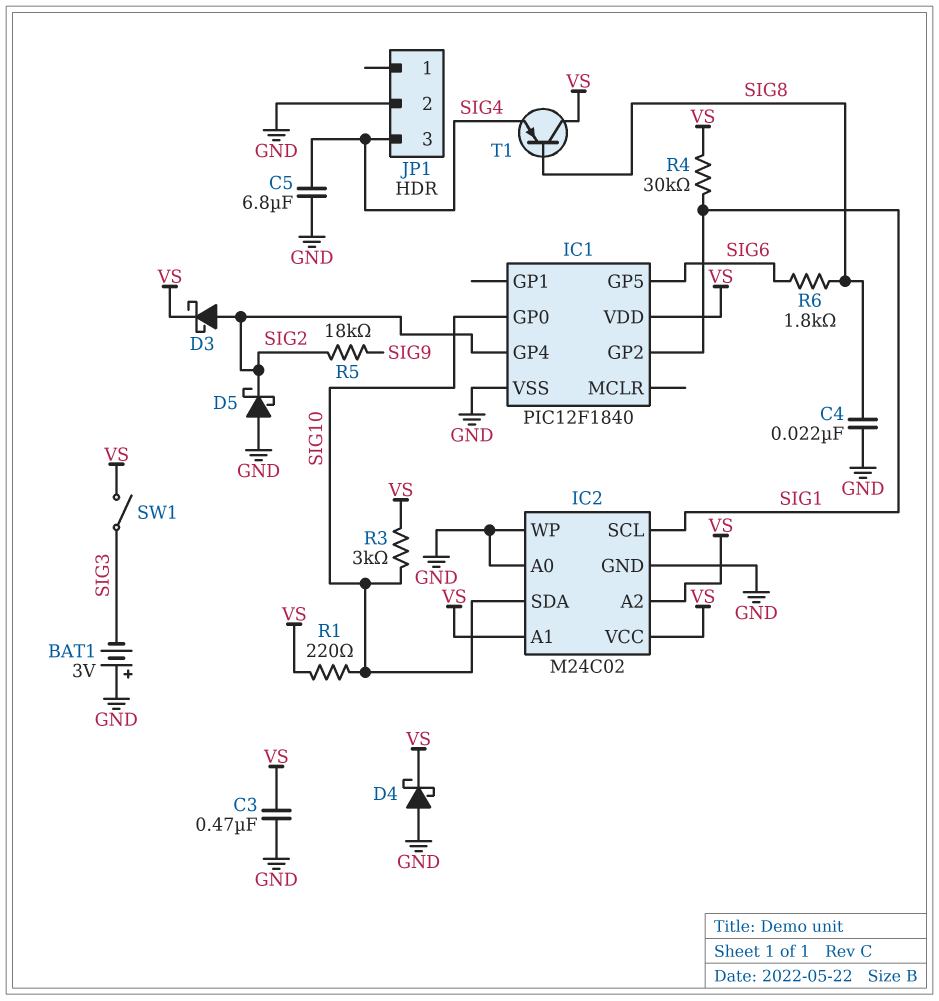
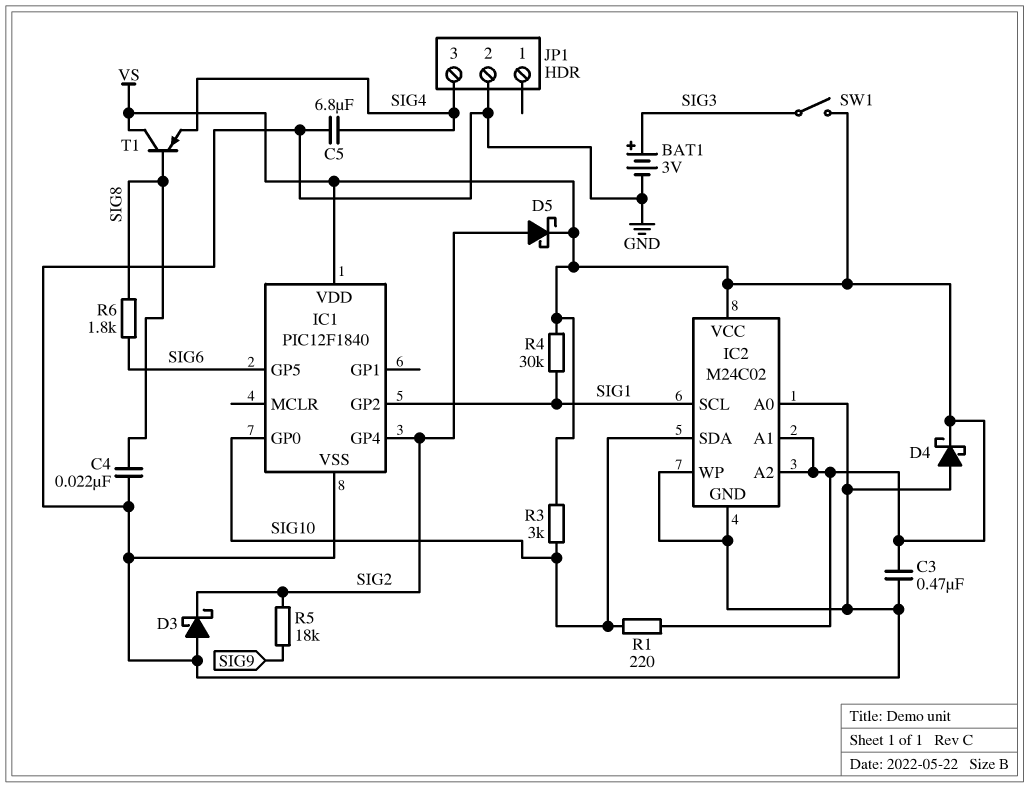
BAT1: 3V (plus GND, minus SIG3) -> 3V (plus SIG3, minus GND)
D3: schottky (A SIG2, K VS) -> schottky (A GND, K SIG2)
D5: schottky (A GND, K SIG2) -> schottky (A SIG2, K VS)

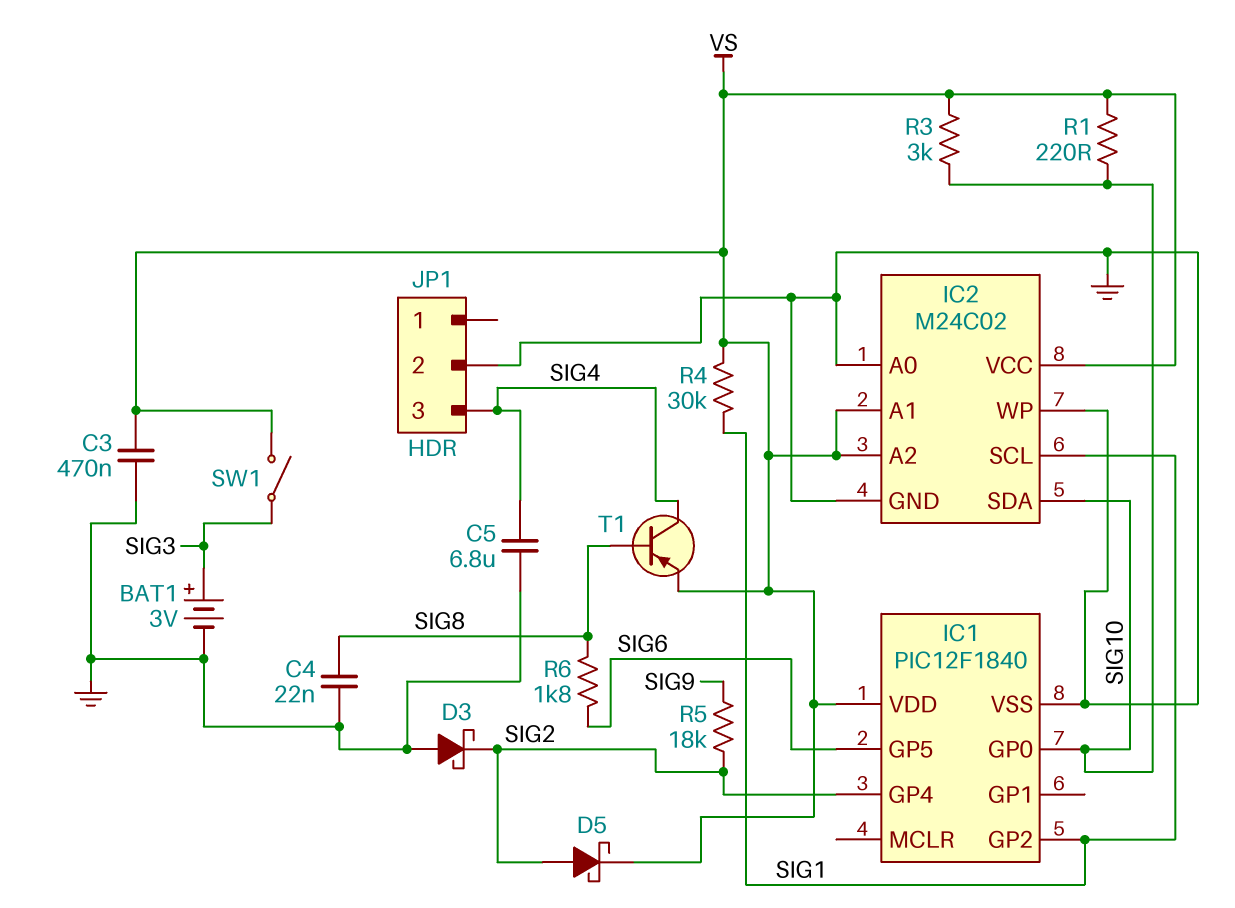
D4: schottky (A GND, K VS) -> none
T1: PNP (B SIG8, C VS, E SIG4) -> PNP (B SIG8, C SIG4, E VS)

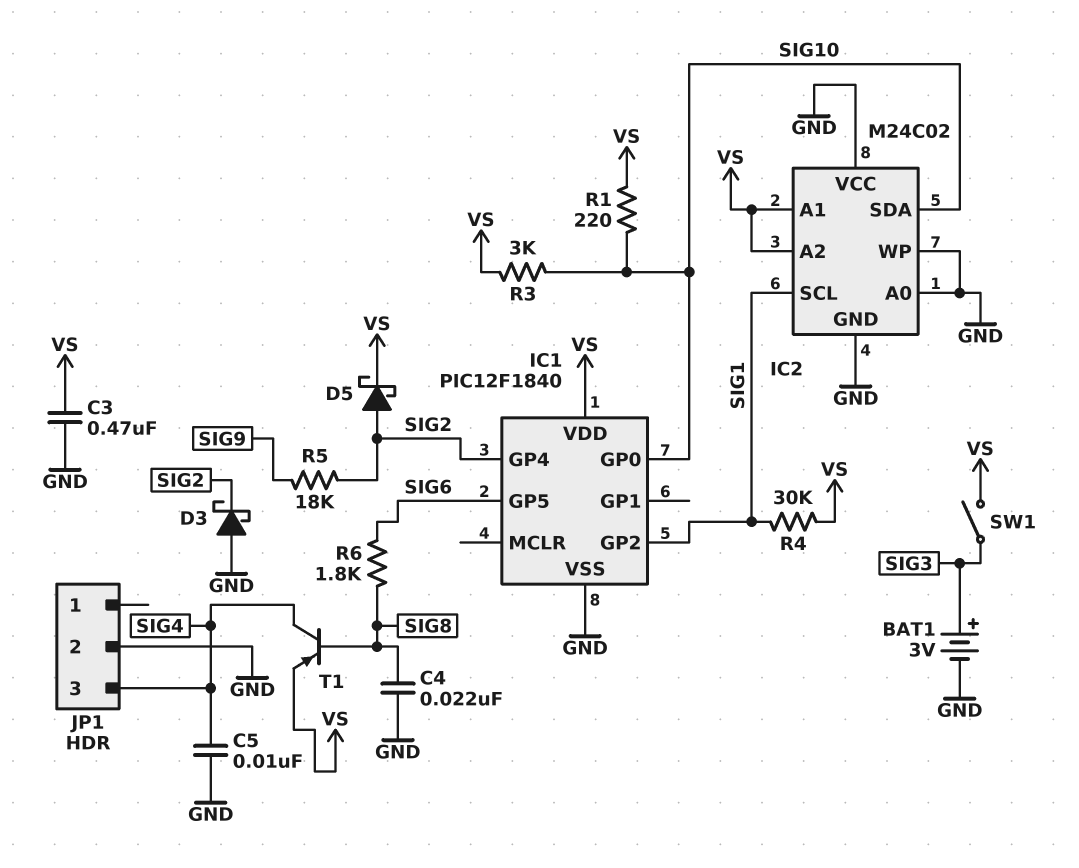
C5: 6.8uF (GND, SIG4) -> 10nF (GND, SIG4)
IC2 pin VCC: VS -> GND

